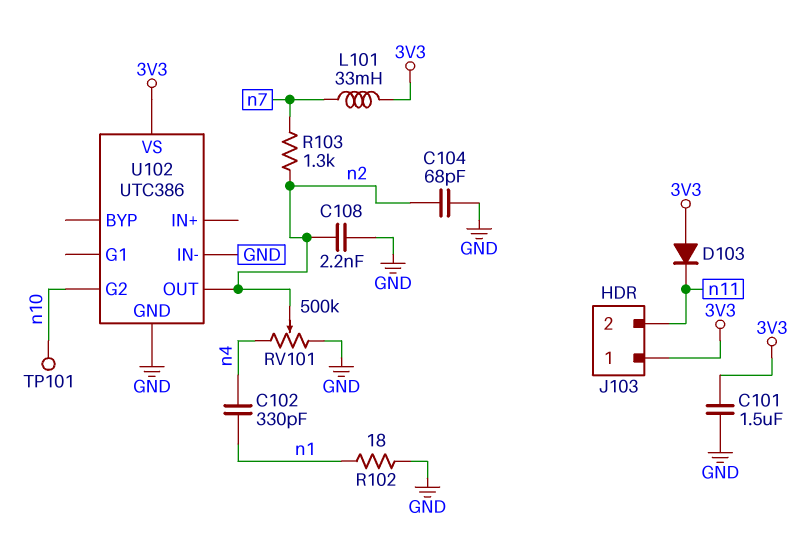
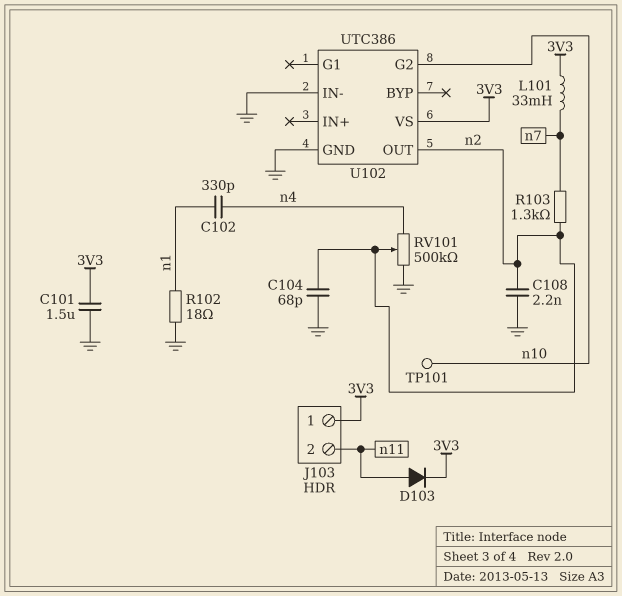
D103: diode (A 3V3, K n11) -> diode (A n11, K 3V3)

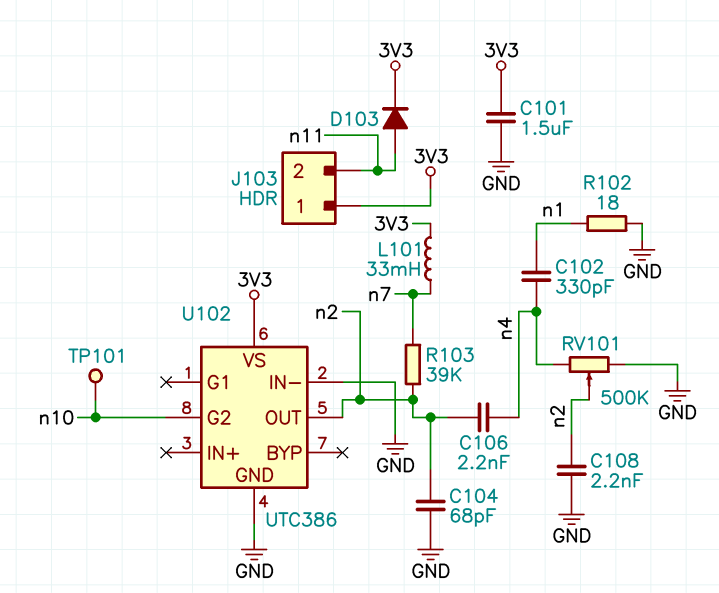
C106: none -> 2.2nF (n2, n4)
R103: 1.3k (n2, n7) -> 39k (n2, n7)

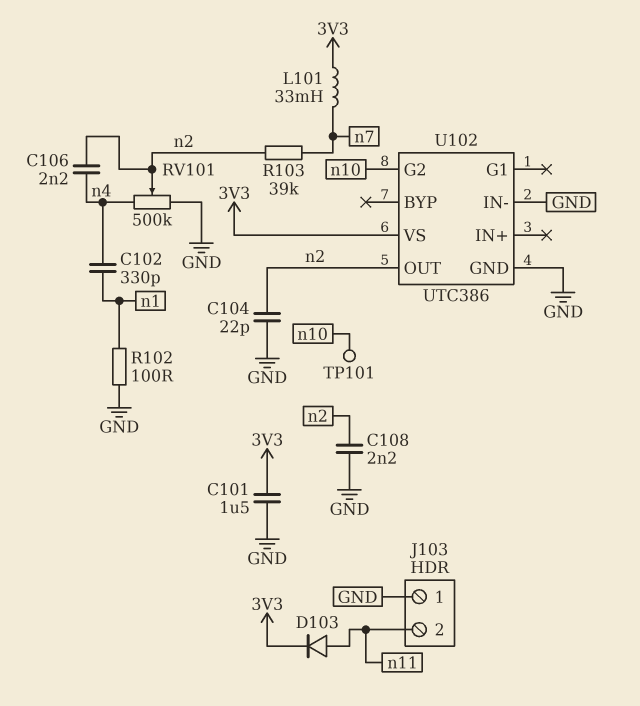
C104: 68pF (GND, n2) -> 22pF (GND, n2)
J103 pin 1: 3V3 -> GND
R102: 18 (GND, n1) -> 100 (GND, n1)

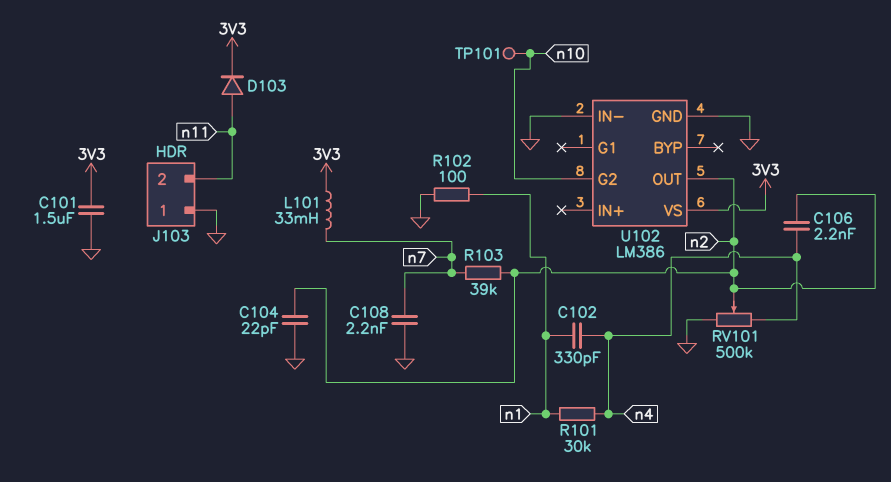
C108: 2.2nF (GND, n2) -> 2.2nF (GND, n7)
R101: none -> 30k (n1, n4)
U102: UTC386 -> LM386

